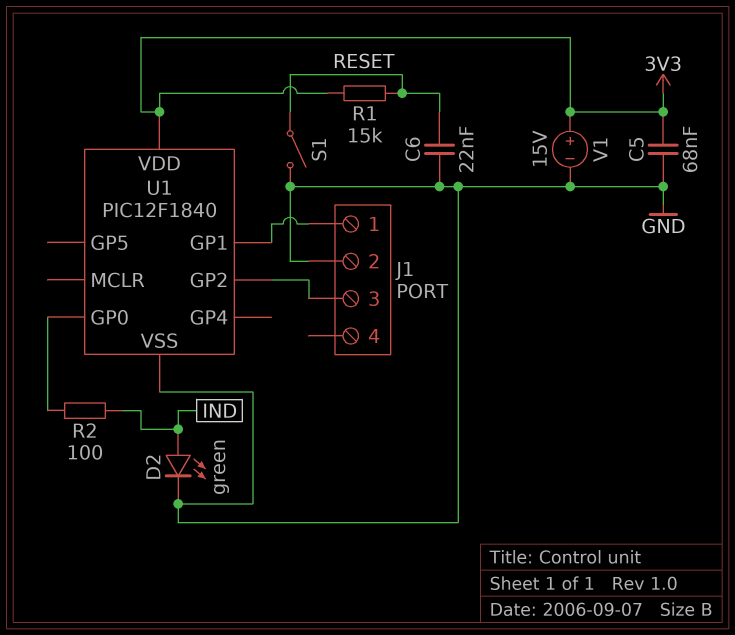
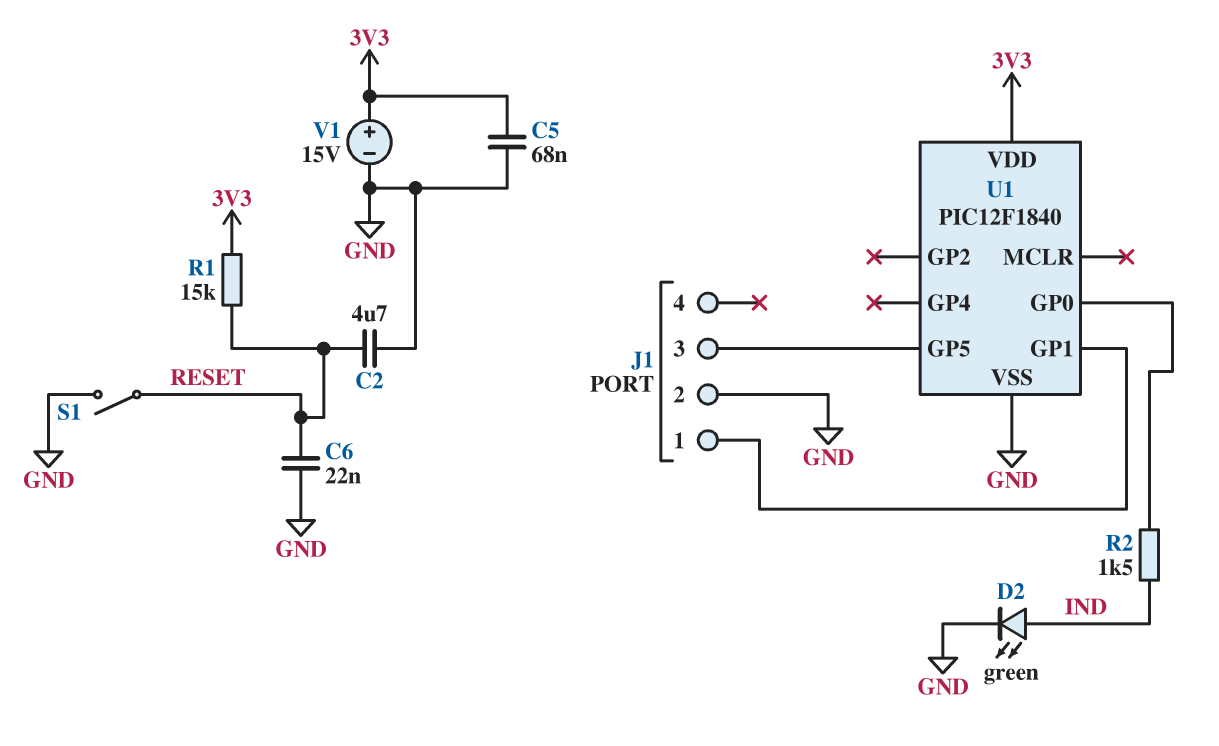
C2: none -> 4.7uF (GND, RESET)
R2: 100 (IND, U1/GP0) -> 1.5k (IND, U1/GP0)
U1 pin GP2: J1/3 -> none
U1 pin GP5: none -> J1/3

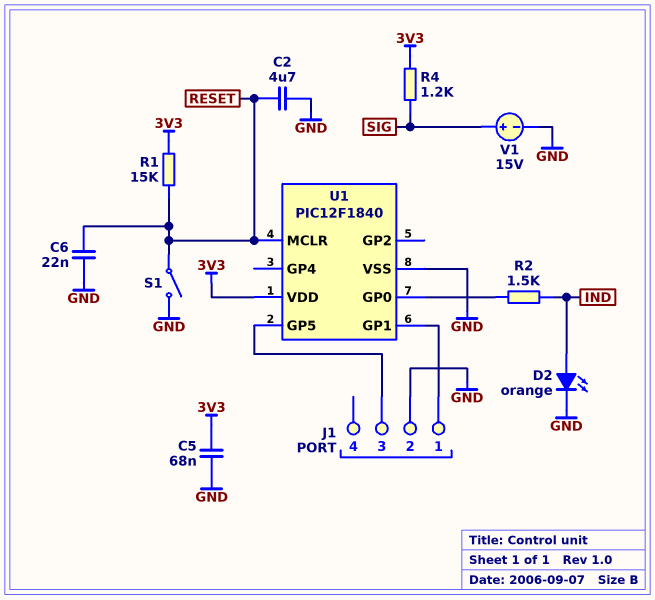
D2: LED green (A IND, K GND) -> LED orange (A IND, K GND)
R4: none -> 1.2k (3V3, SIG)
U1 pin MCLR: none -> RESET
V1: 15V (plus 3V3, minus GND) -> 15V (plus SIG, minus GND)

